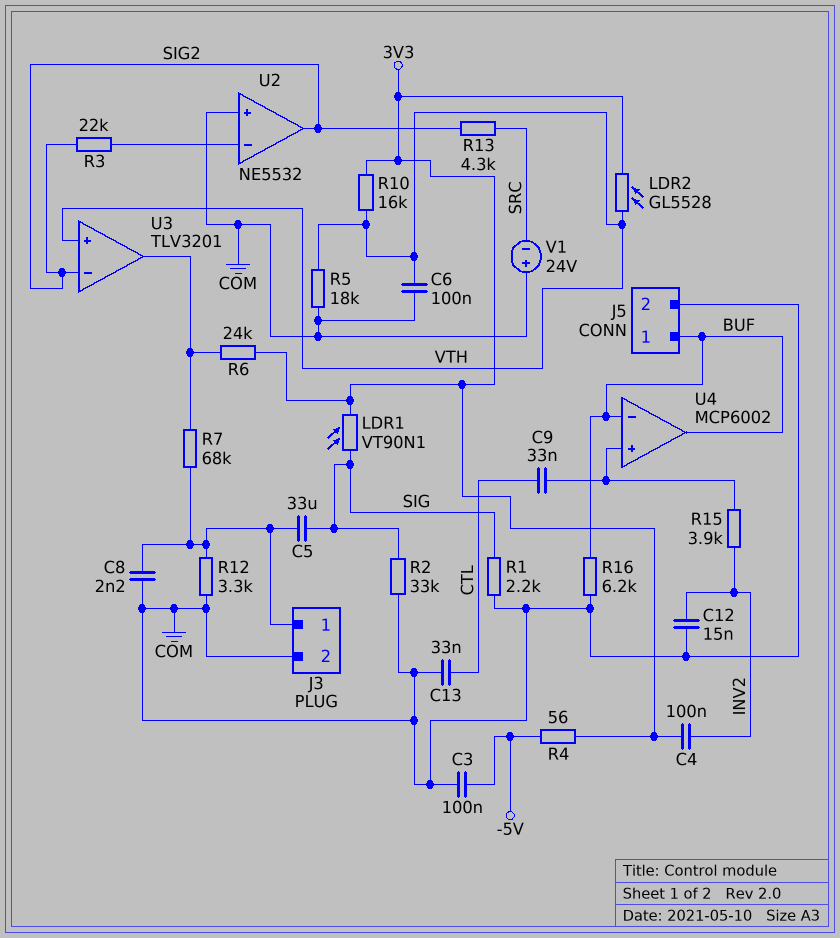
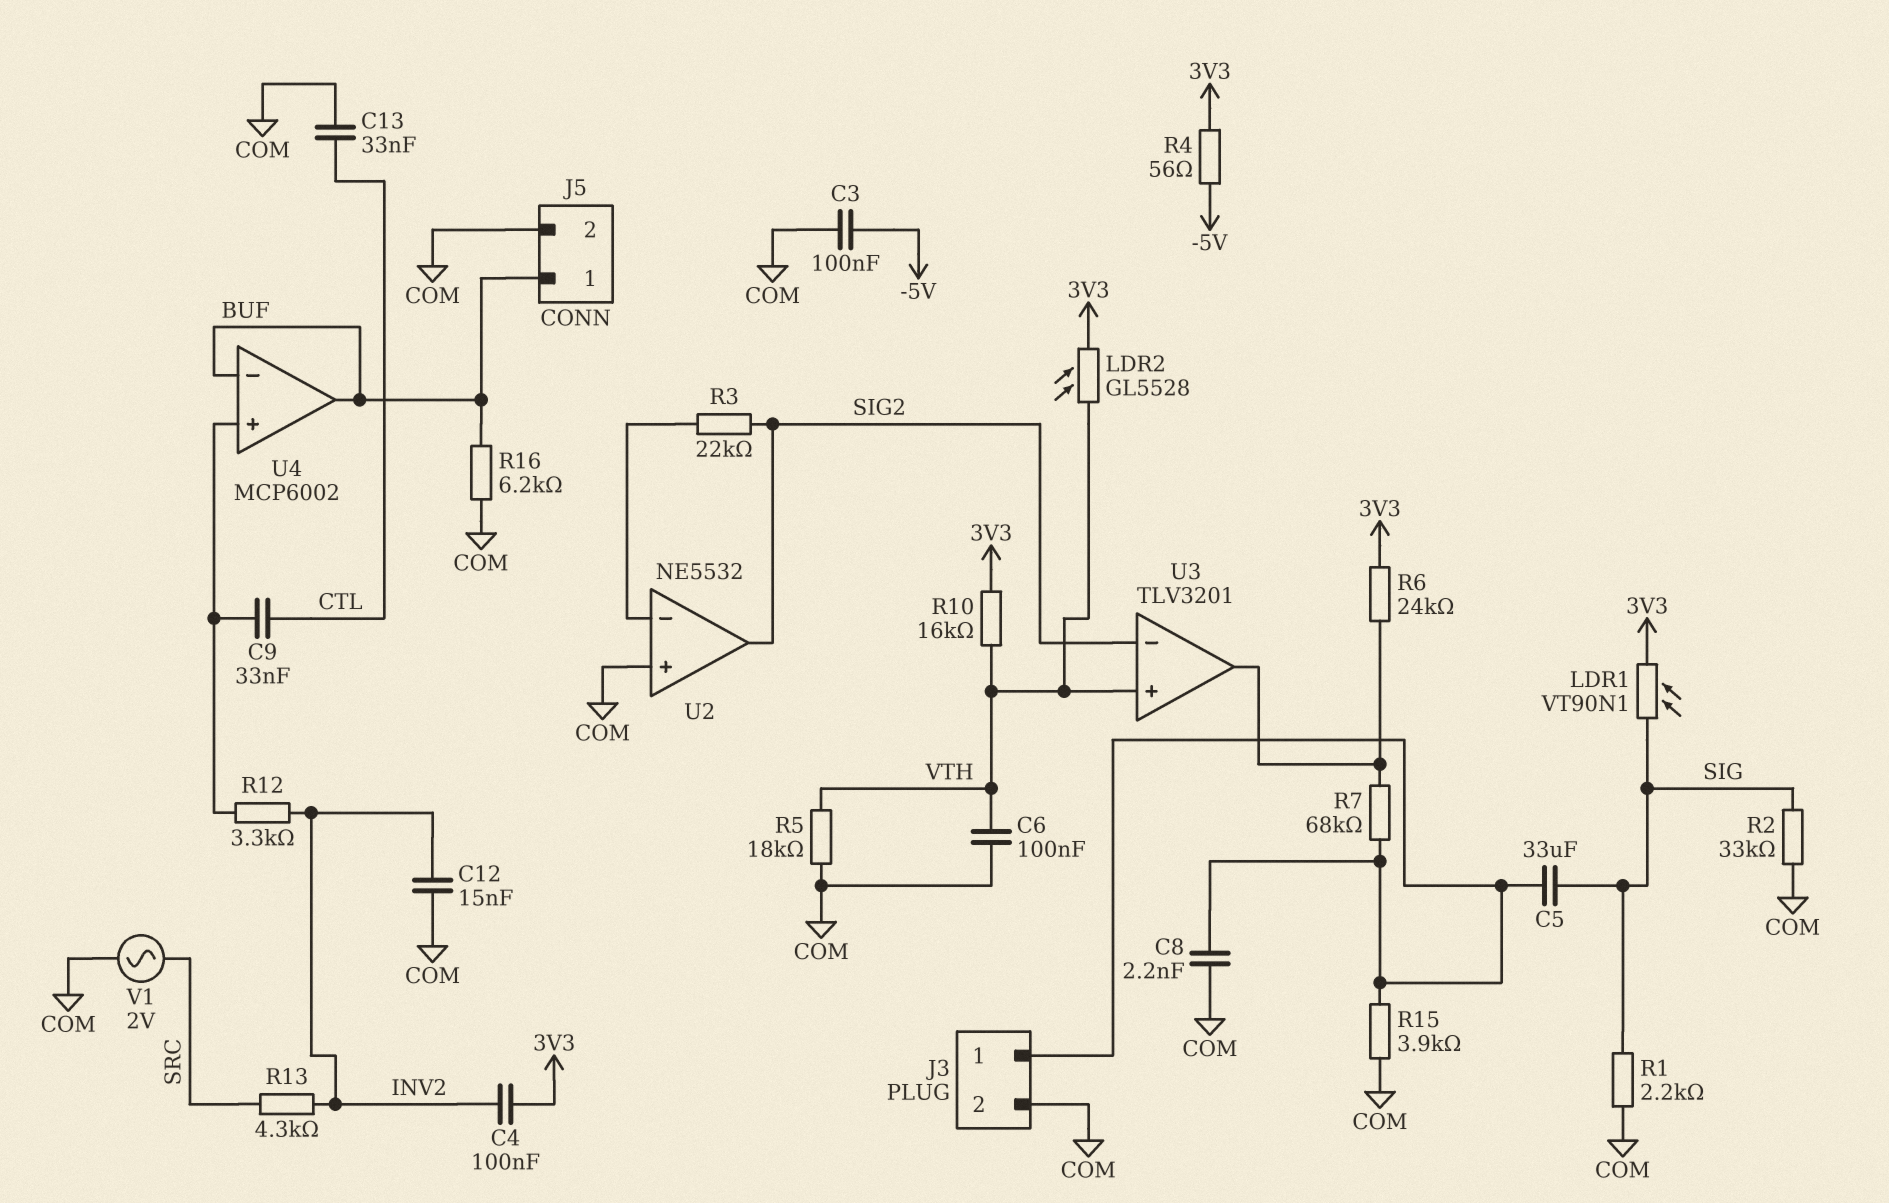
R12: 3.3k (COM, J3/1) -> 3.3k (INV2, U4/in+)
R13: 4.3k (SIG2, SRC) -> 4.3k (INV2, SRC)
R15: 3.9k (INV2, U4/in+) -> 3.9k (COM, J3/1)
V1: 24V (plus COM, minus SRC) -> AC 2V (COM, SRC)

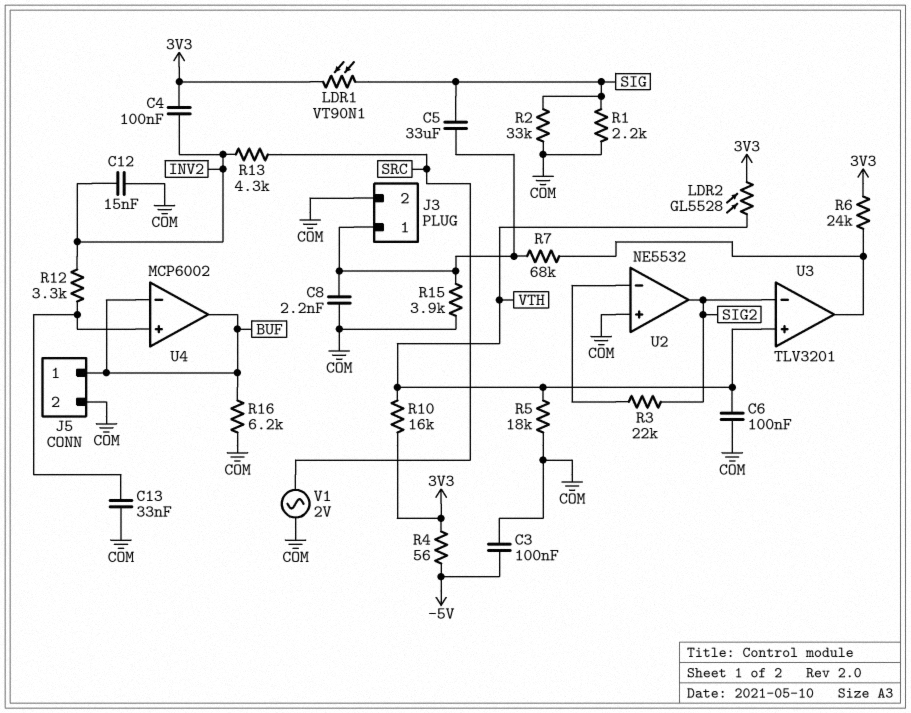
C9: 33nF (CTL, U4/in+) -> none
C13: 33nF (COM, CTL) -> 33nF (COM, U4/in+)

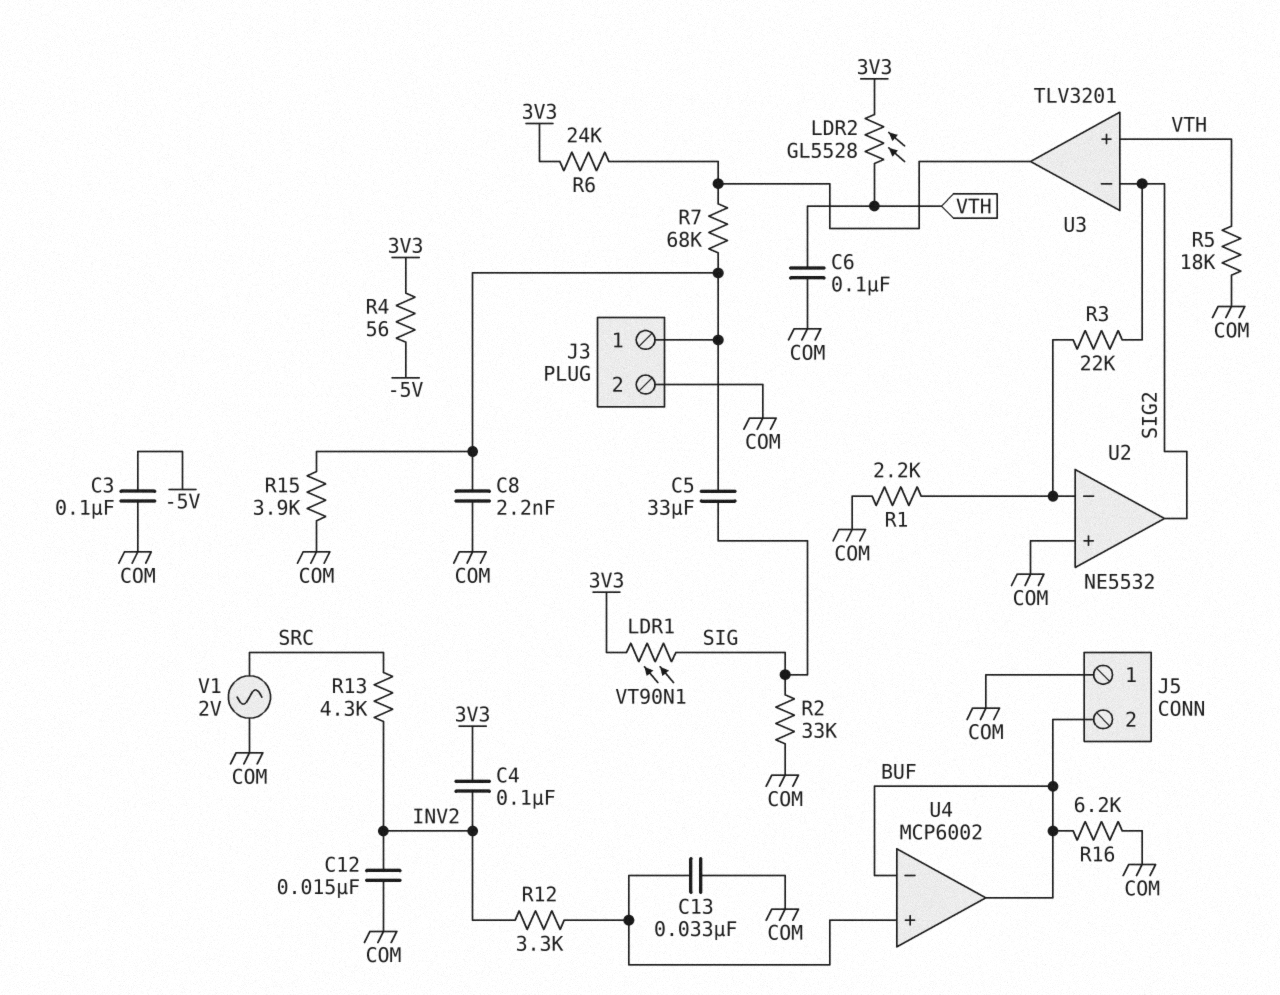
J5 pin 1: BUF -> COM
J5 pin 2: COM -> BUF
R1: 2.2k (COM, SIG) -> 2.2k (COM, U2/in-)
R10: 16k (3V3, VTH) -> none

